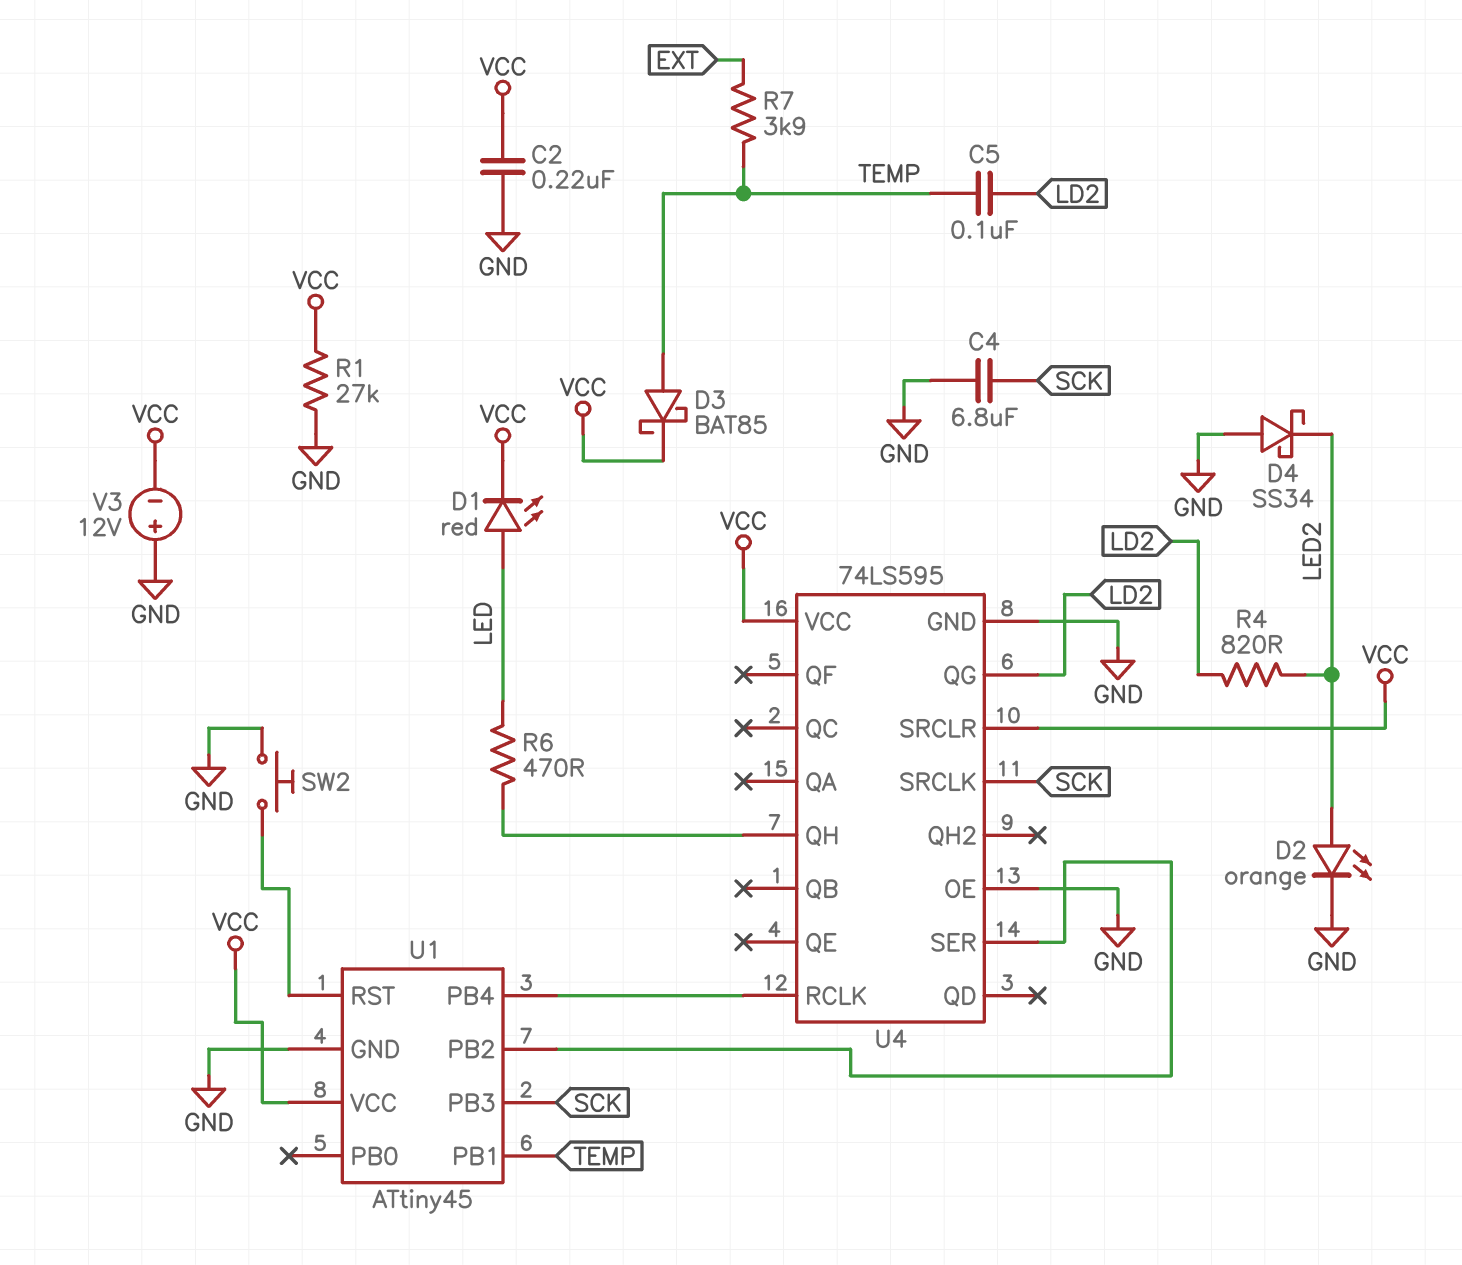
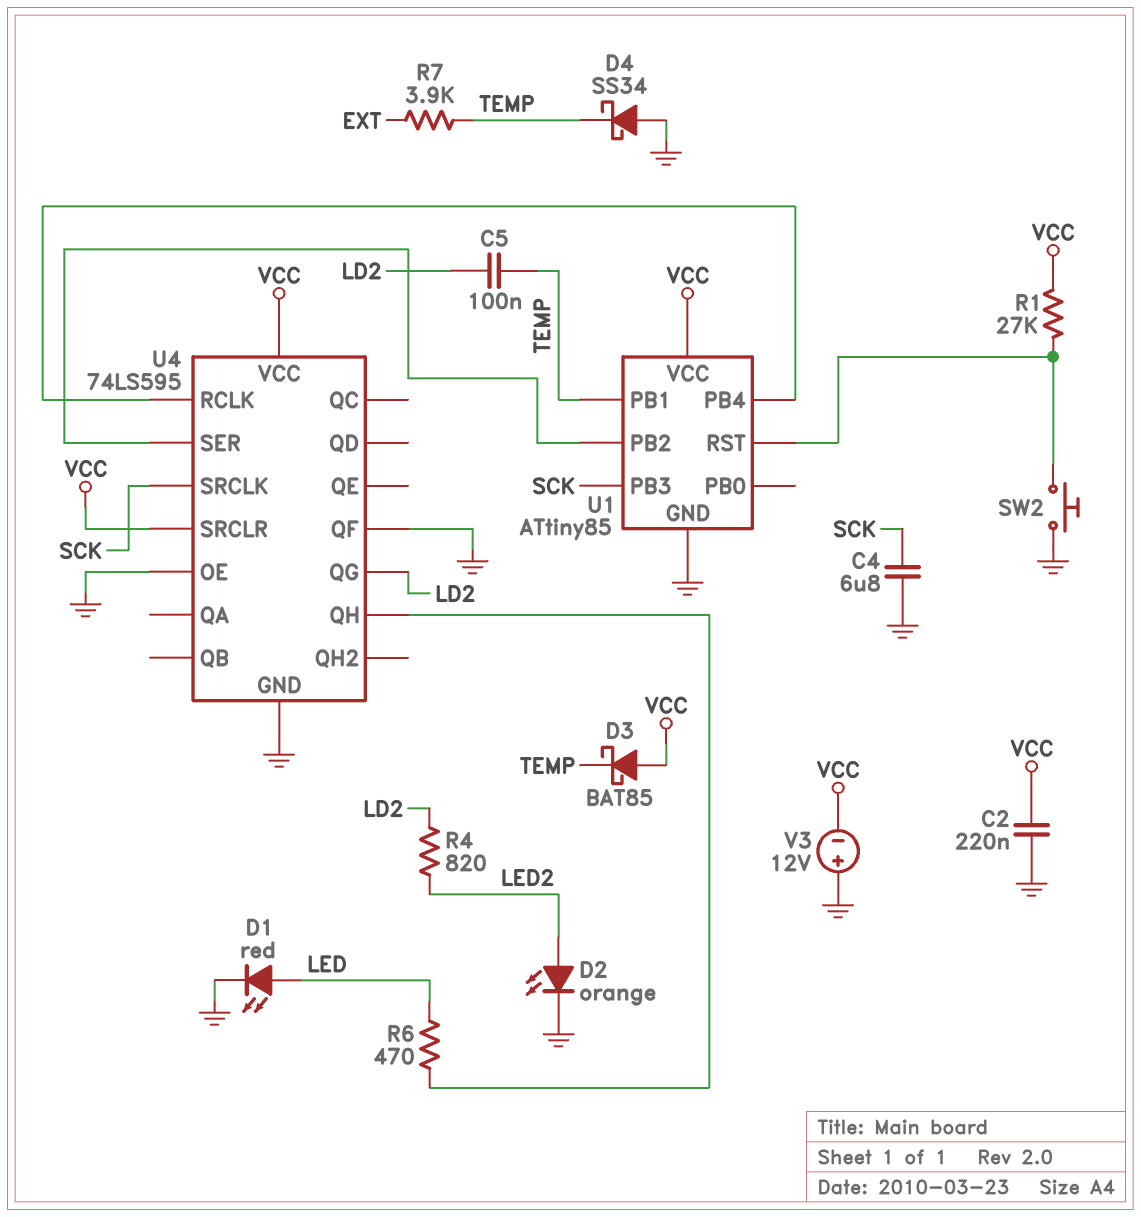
D1: LED red (A LED, K VCC) -> LED red (A LED, K GND)
D3: schottky BAT85 (A TEMP, K VCC) -> schottky BAT85 (A VCC, K TEMP)
D4: schottky SS34 (A GND, K LED2) -> schottky SS34 (A GND, K TEMP)
R1: 27k (GND, VCC) -> 27k (U1/RST, VCC)
U1: ATtiny45 -> ATtiny85
U4 pin QF: none -> GND

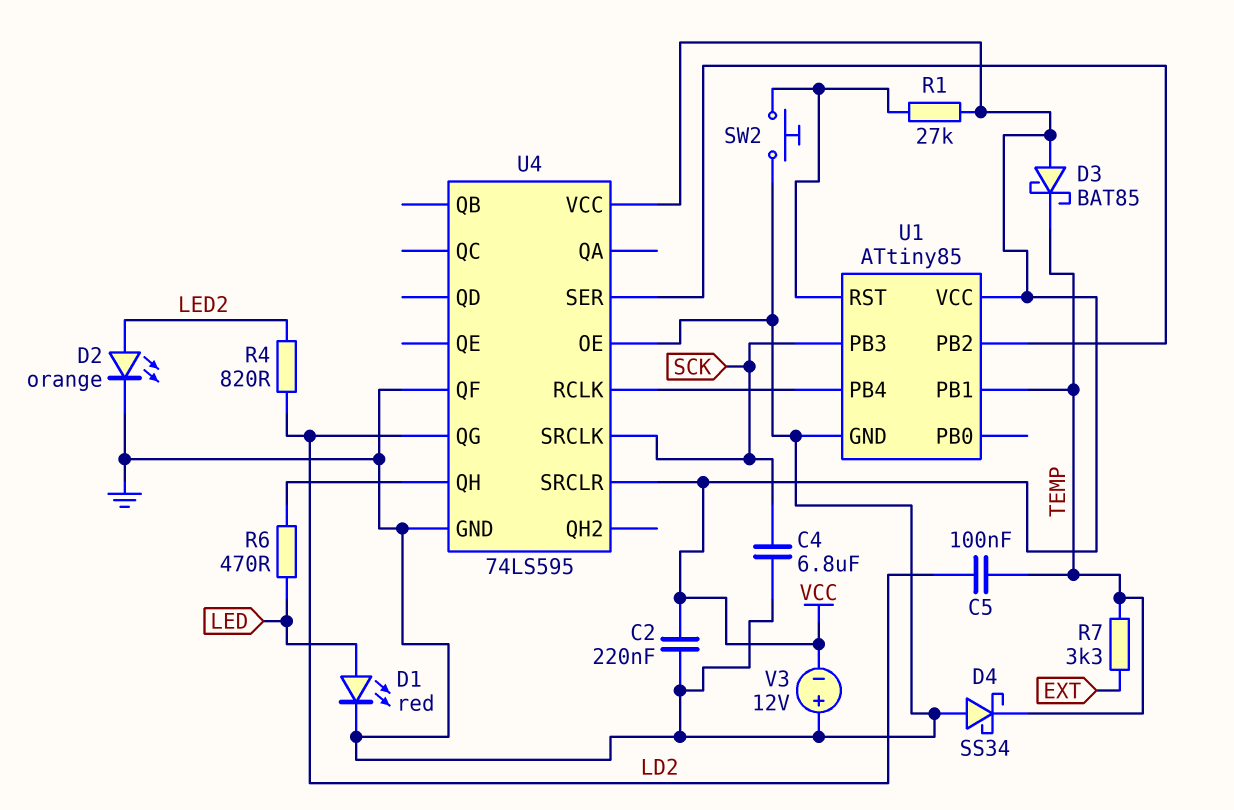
R7: 3.9k (EXT, TEMP) -> 3.3k (EXT, TEMP)

